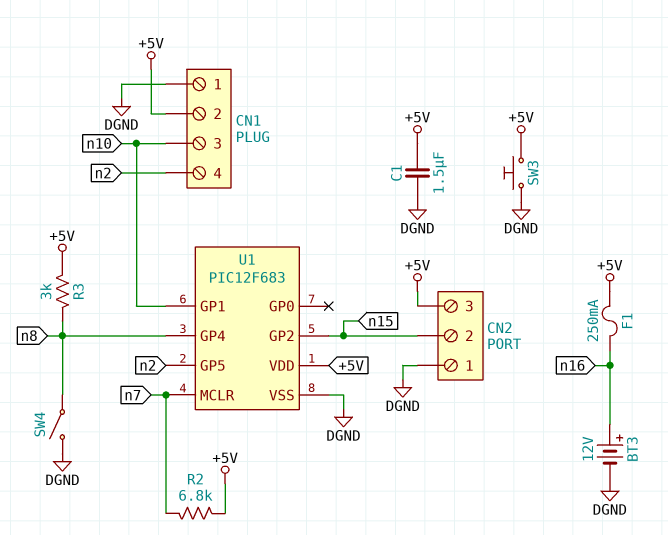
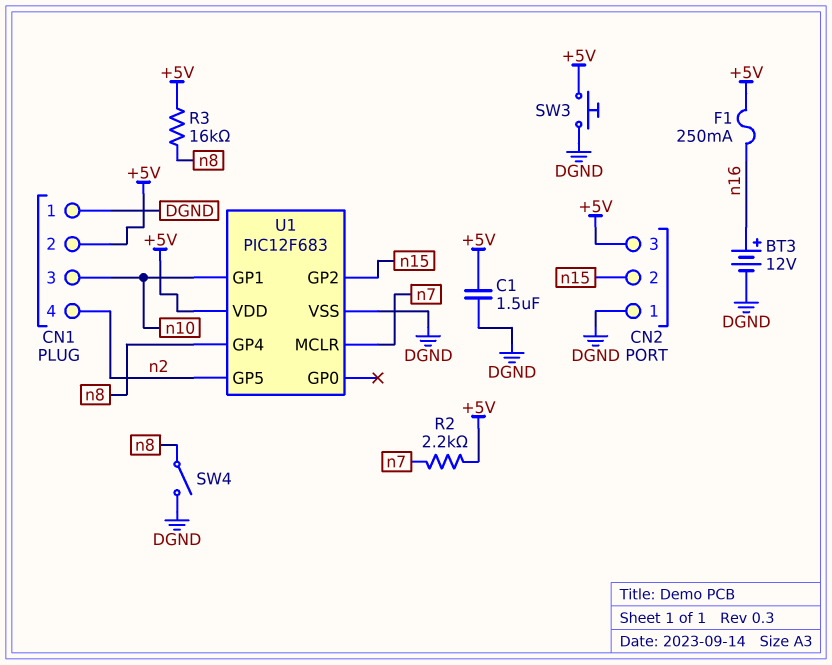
R2: 6.8k (+5V, n7) -> 2.2k (+5V, n7)
R3: 3k (+5V, n8) -> 16k (+5V, n8)

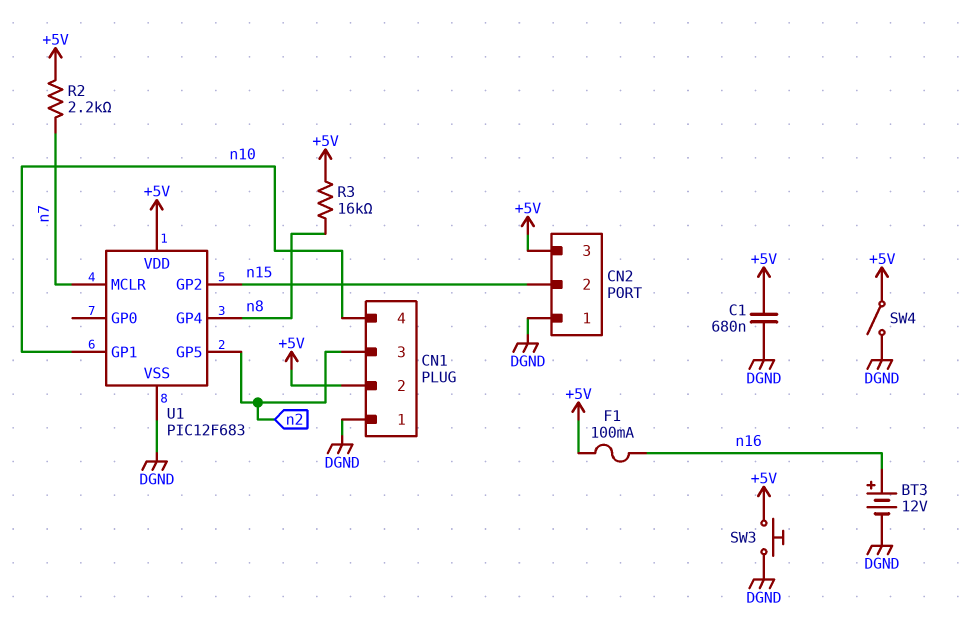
C1: 1.5uF (+5V, DGND) -> 680nF (+5V, DGND)
CN1 pin 3: n10 -> n2
CN1 pin 4: n2 -> n10
F1: 250mA (+5V, n16) -> 100mA (+5V, n16)
SW4: switch (DGND, n8) -> switch (+5V, DGND)

